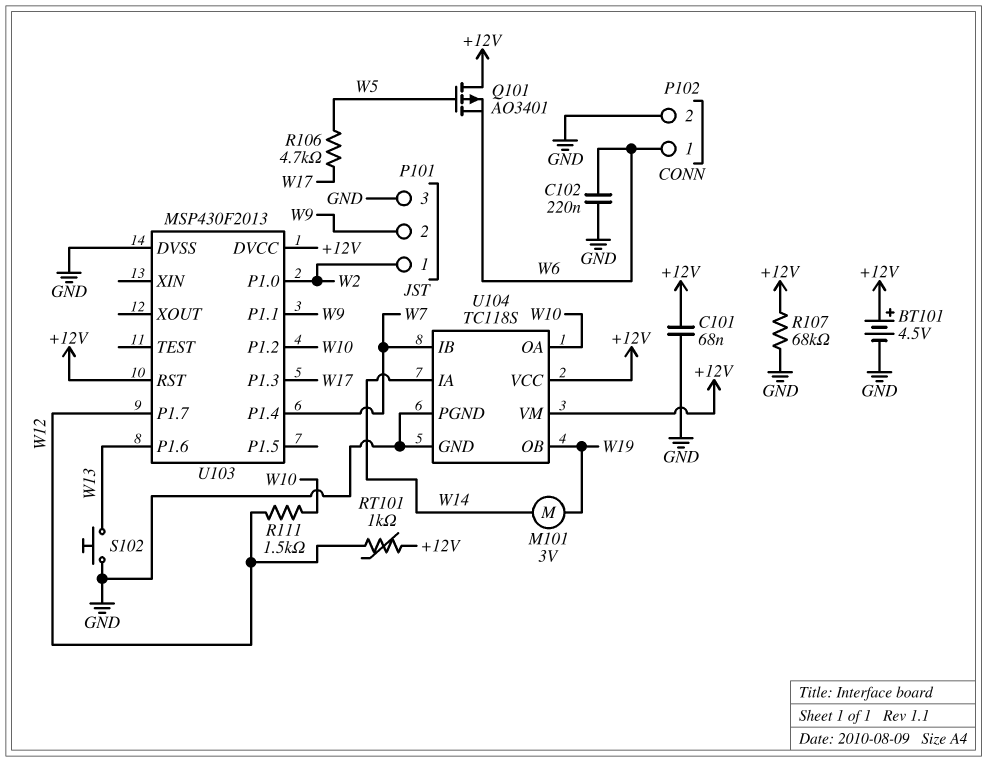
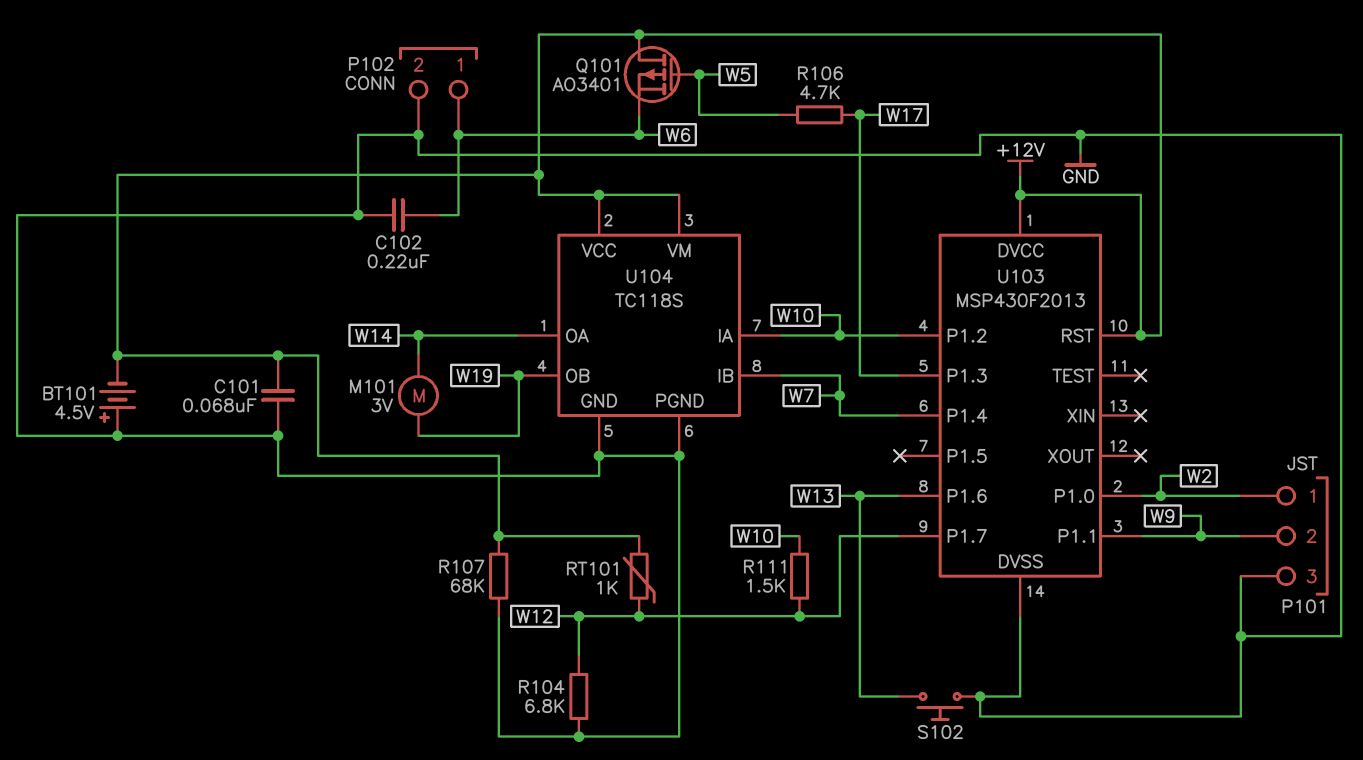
BT101: 4.5V (plus +12V, minus GND) -> 4.5V (plus GND, minus +12V)
R104: none -> 6.8k (GND, W12)
U104 pin IA: W14 -> W10
U104 pin OA: W10 -> W14

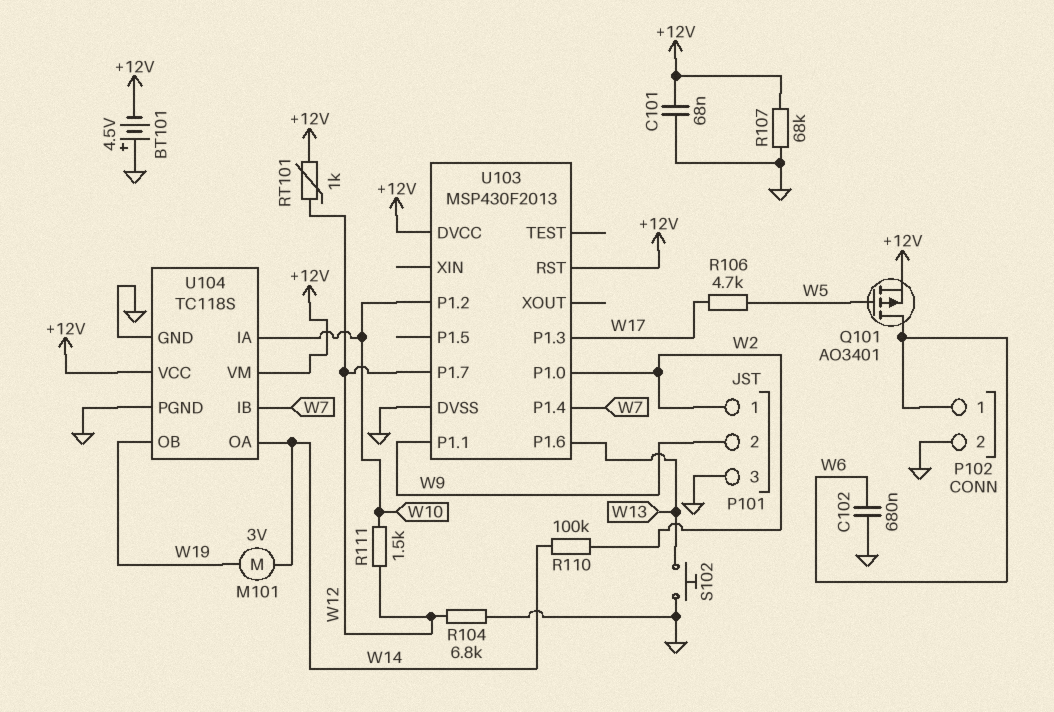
C102: 220nF (GND, W6) -> 680nF (GND, W6)
Q101: PMOS AO3401 (G W5, D +12V, S W6) -> PMOS AO3401 (G W5, D W6, S +12V)
R110: none -> 100k (W2, W14)

